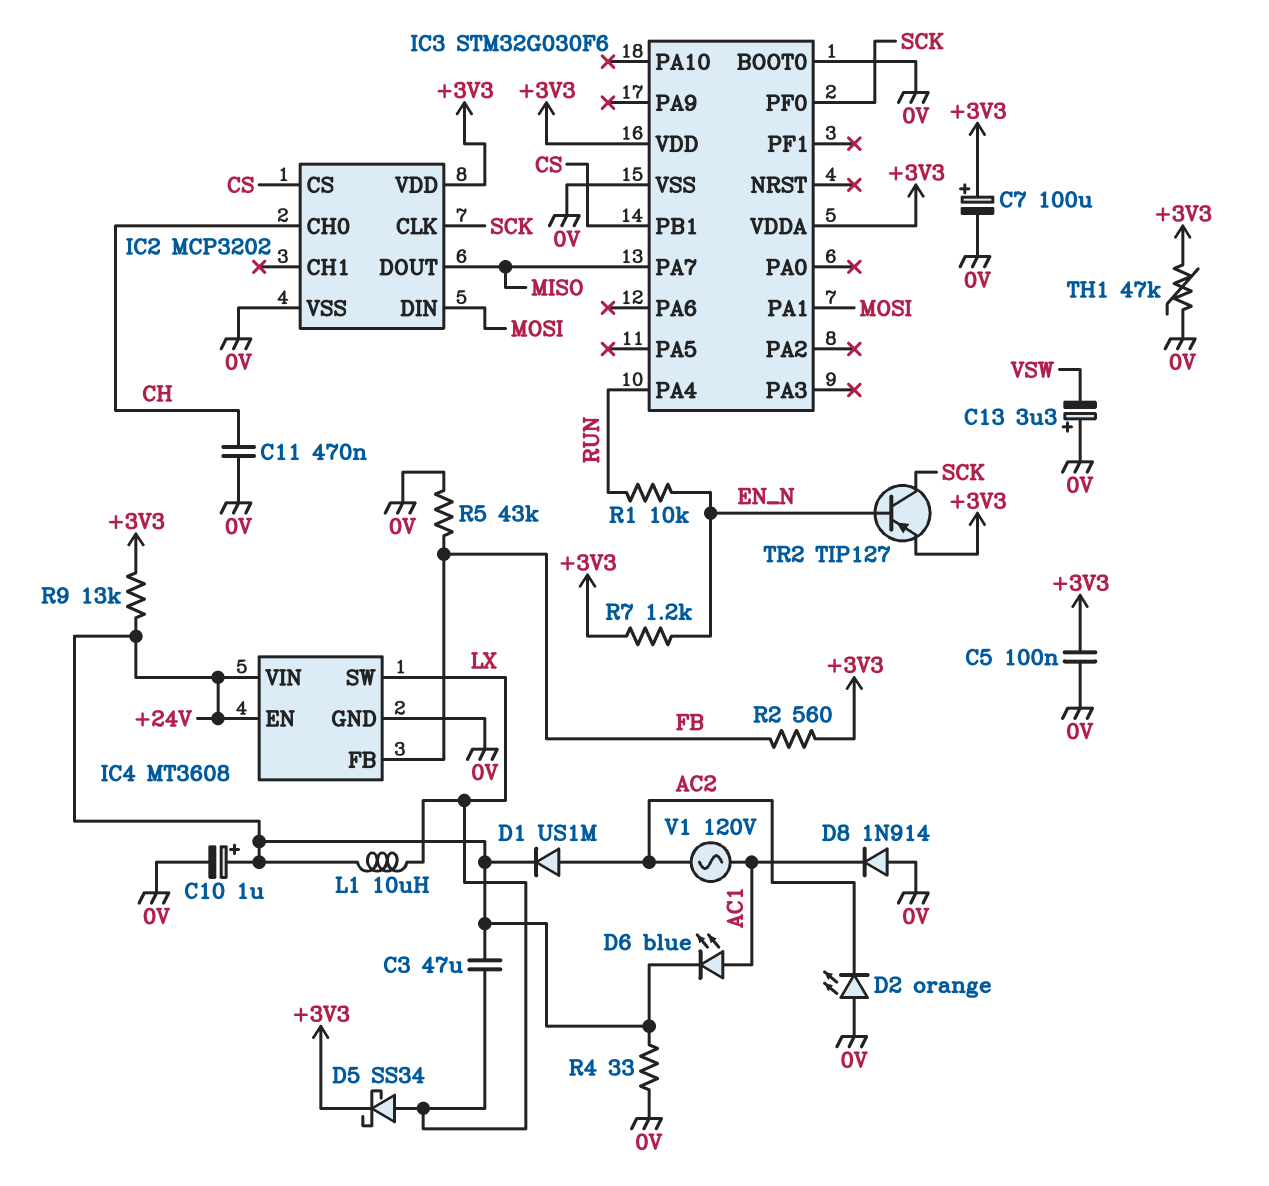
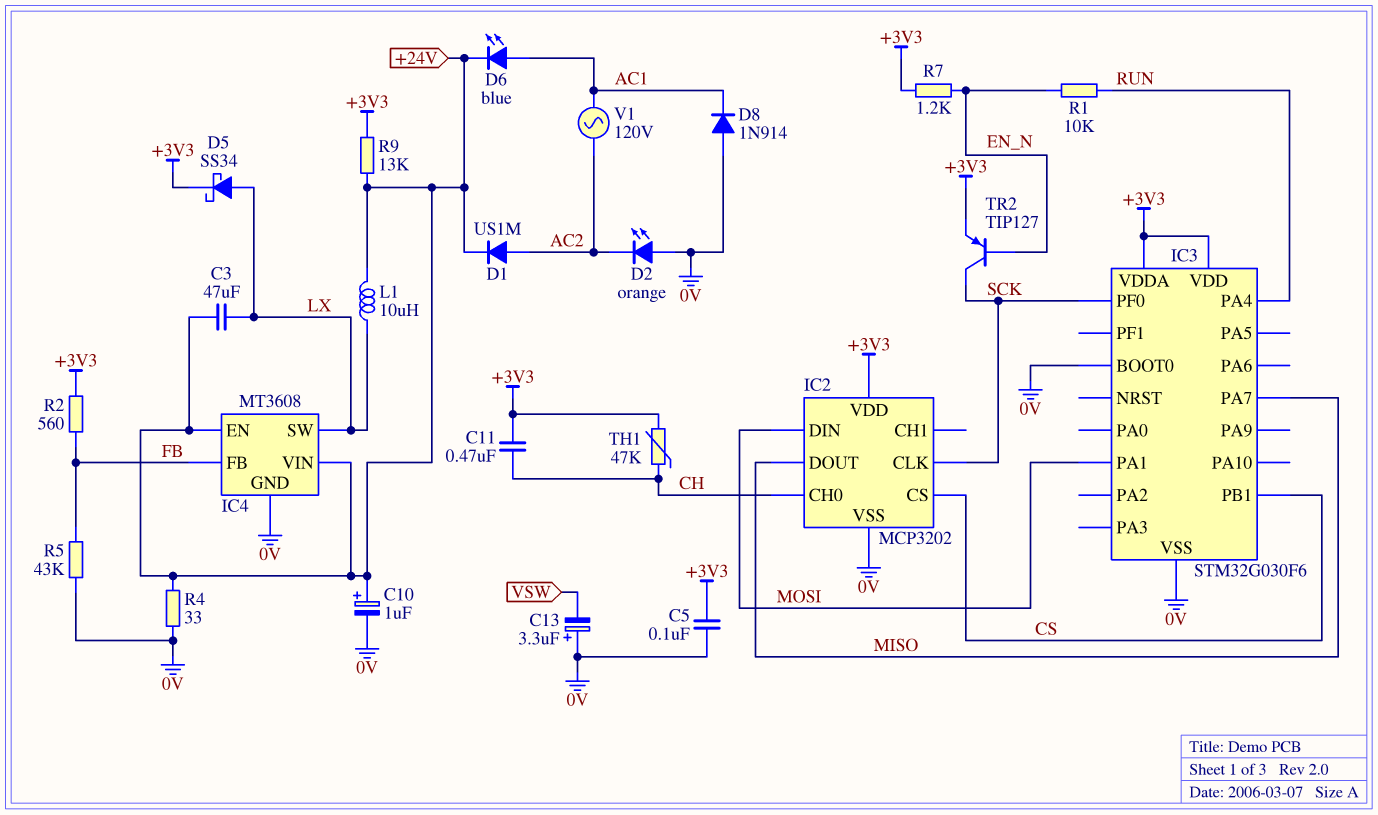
C7: 100uF (plus +3V3, minus 0V) -> none
C11: 470nF (0V, CH) -> 470nF (+3V3, CH)
TH1: 47k (+3V3, 0V) -> 47k (+3V3, CH)

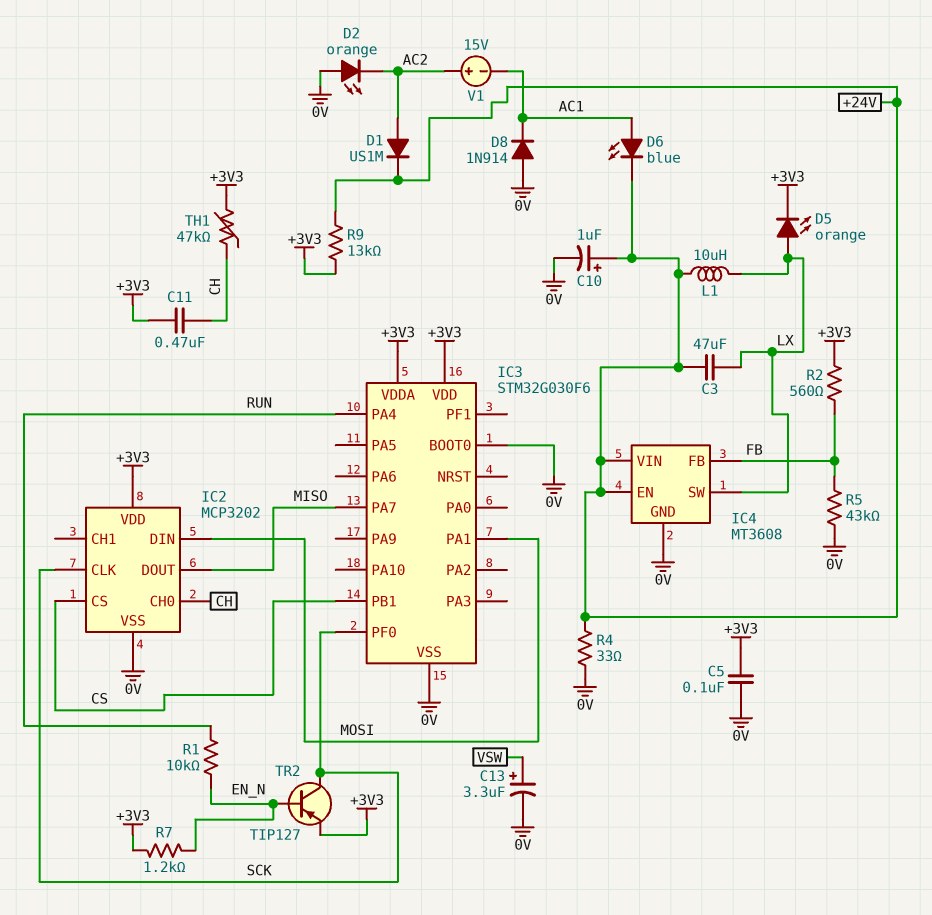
C13: 3.3uF (plus 0V, minus VSW) -> 3.3uF (plus VSW, minus 0V)
D5: schottky SS34 (A LX, K +3V3) -> LED orange (A LX, K +3V3)
V1: AC 120V (AC1, AC2) -> 15V (plus AC2, minus AC1)

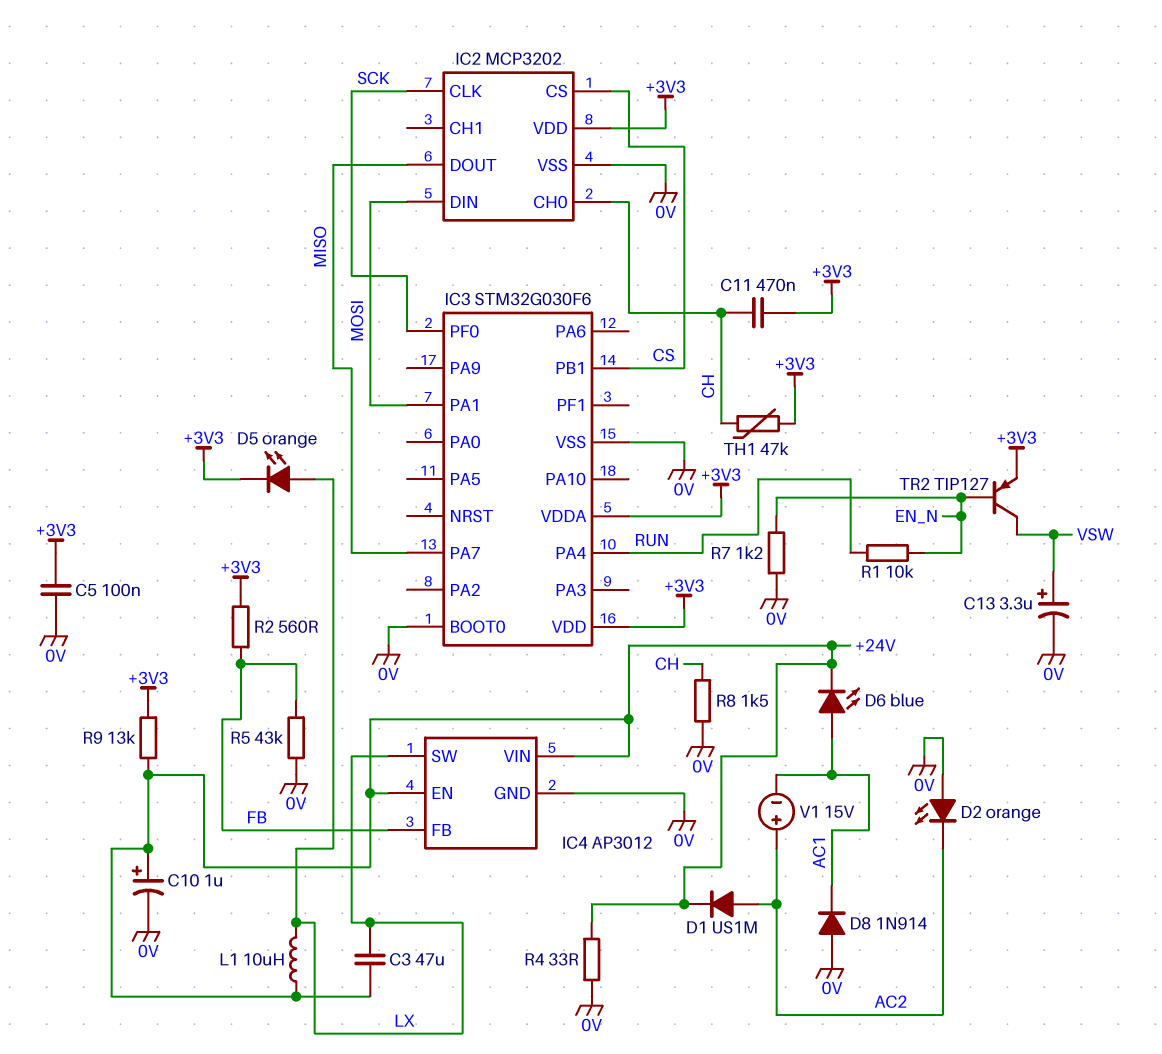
IC4: MT3608 -> AP3012
R7: 1.2k (+3V3, EN_N) -> 1.2k (0V, EN_N)
R8: none -> 1.5k (0V, CH)
TR2: PNP TIP127 (B EN_N, C SCK, E +3V3) -> PNP TIP127 (B EN_N, C VSW, E +3V3)

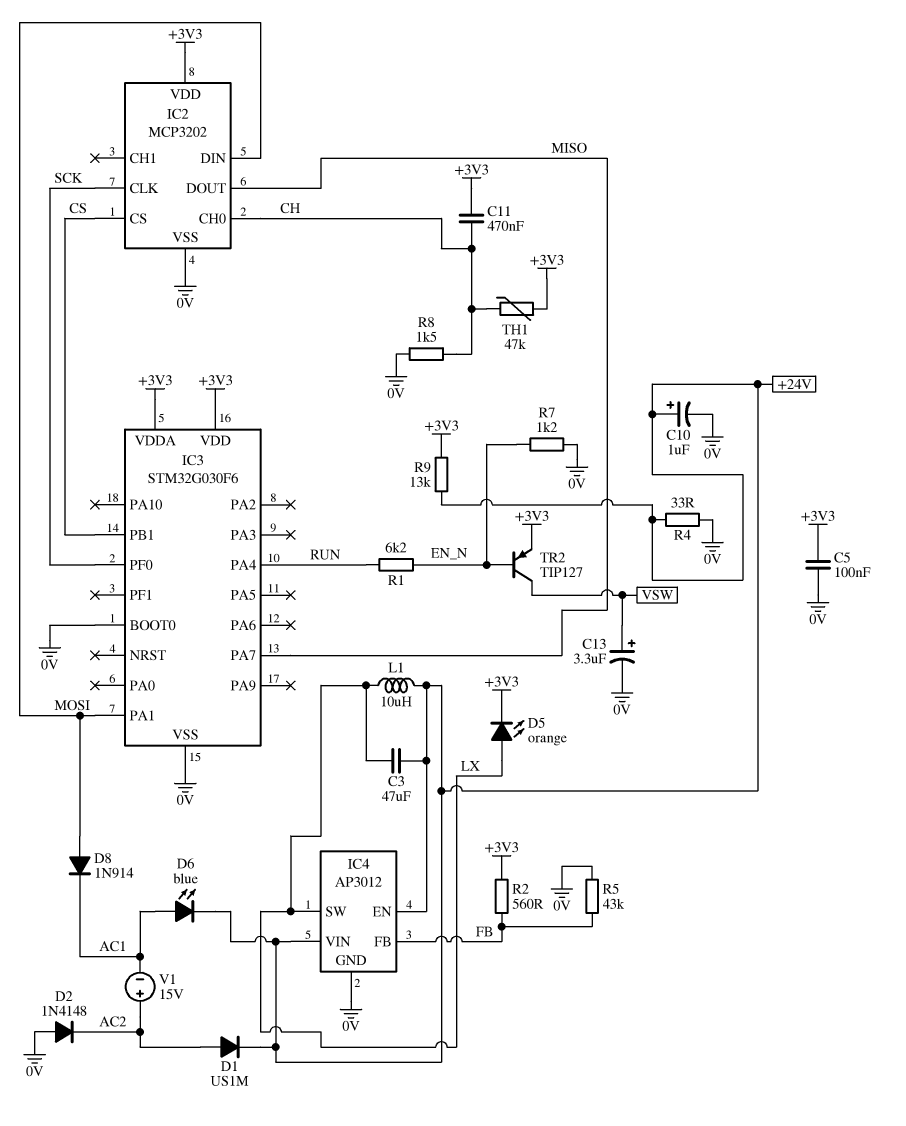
D2: LED orange (A 0V, K AC2) -> diode 1N4148 (A 0V, K AC2)
D8: diode 1N914 (A 0V, K AC1) -> diode 1N914 (A MOSI, K AC1)
R1: 10k (EN_N, RUN) -> 6.2k (EN_N, RUN)

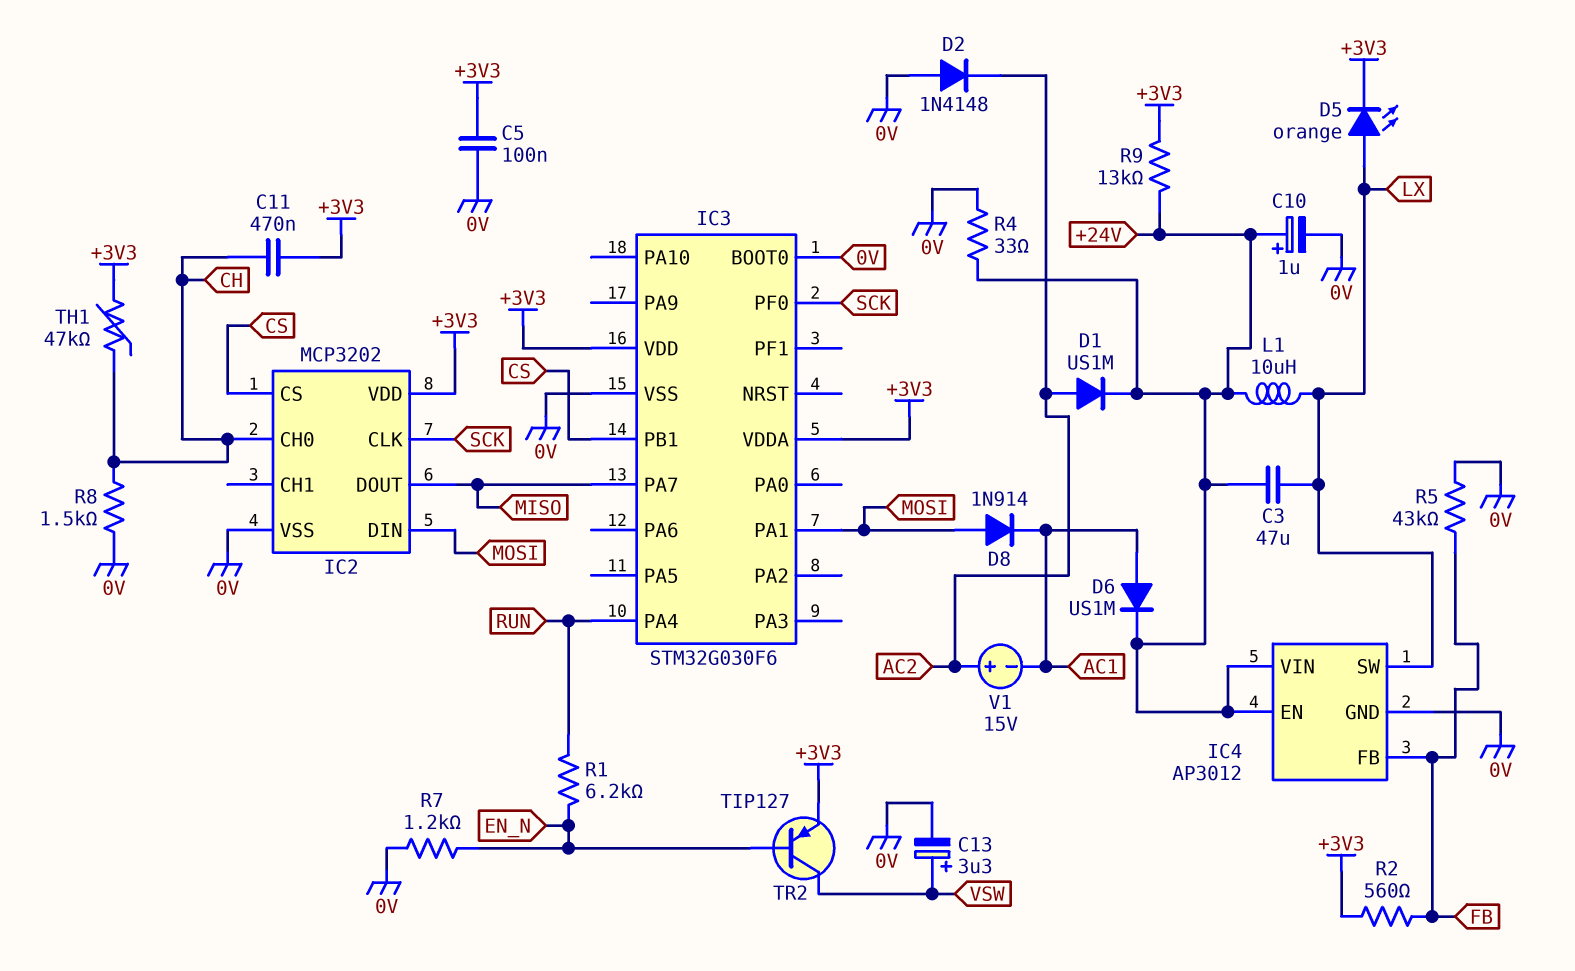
D6: LED blue (A AC1, K +24V) -> diode US1M (A AC1, K +24V)

